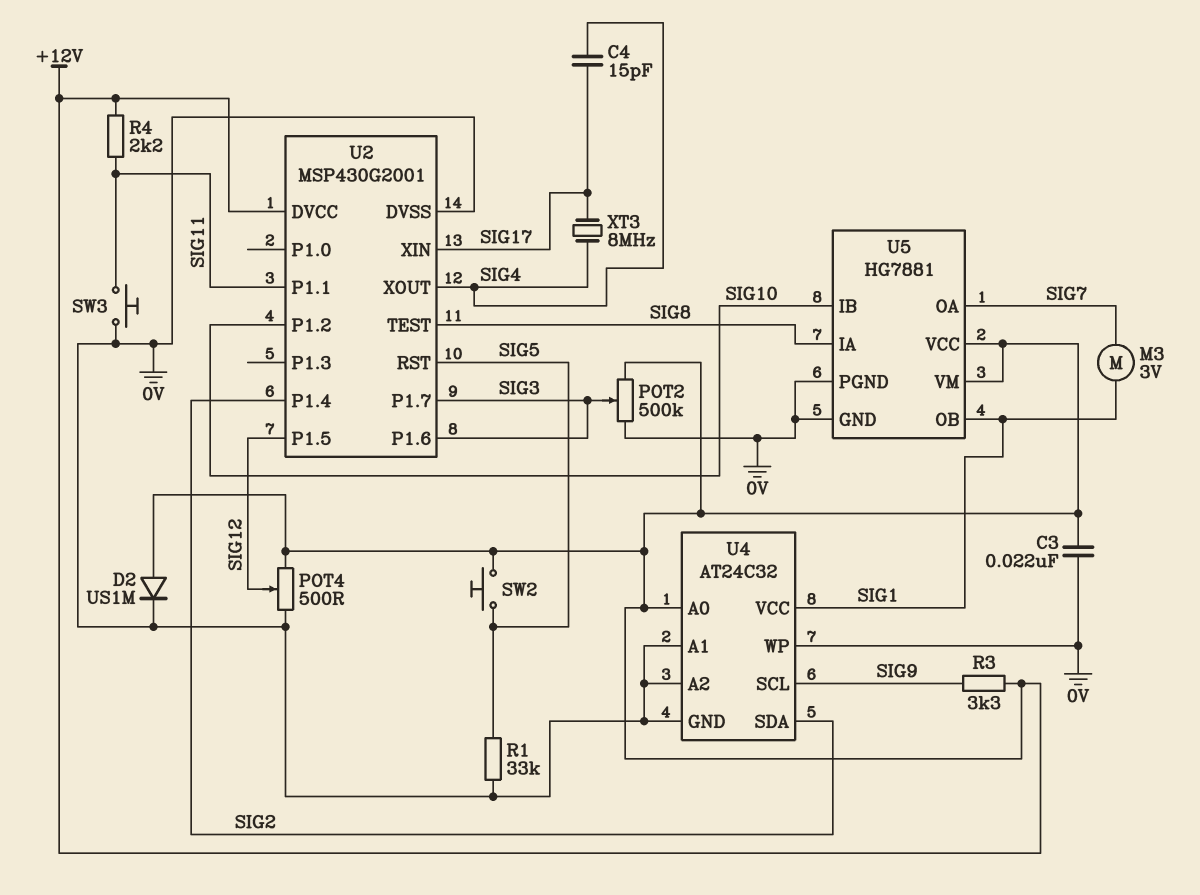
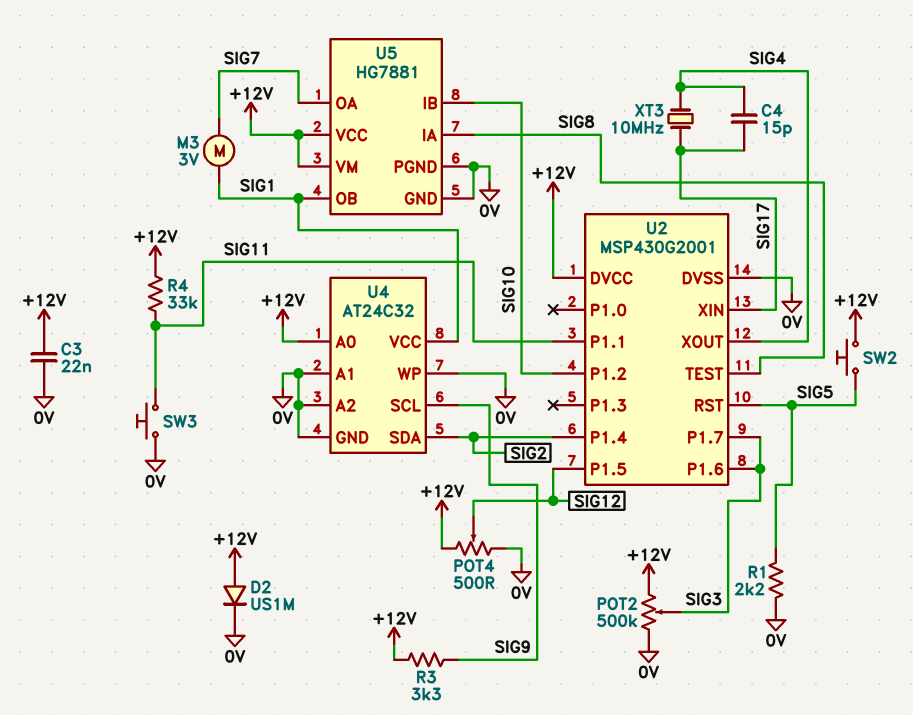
R1: 33k (0V, SIG5) -> 2.2k (0V, SIG5)
R4: 2.2k (+12V, SIG11) -> 33k (+12V, SIG11)
XT3: 8MHz (SIG4, SIG17) -> 10MHz (SIG4, SIG17)

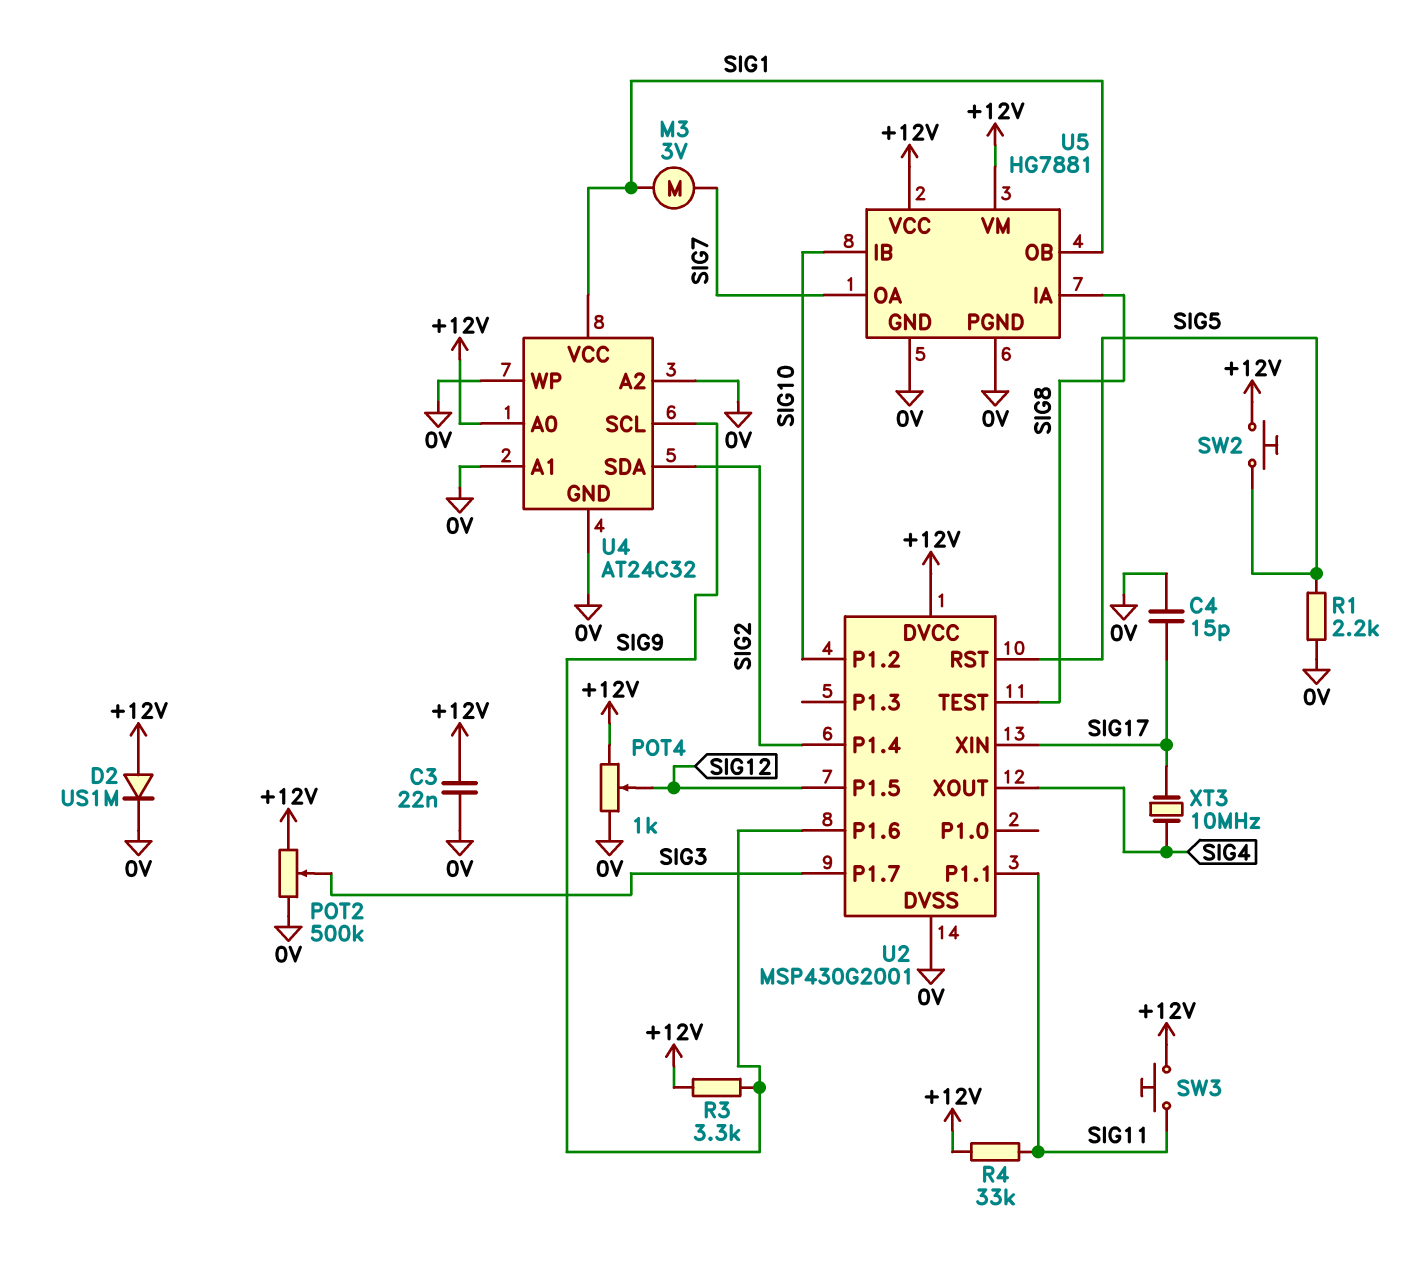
C4: 15pF (SIG4, SIG17) -> 15pF (0V, SIG17)
POT4: 500 (+12V, 0V, wiper SIG12) -> 1k (+12V, 0V, wiper SIG12)
SW3: button (0V, SIG11) -> button (+12V, SIG11)
U2 pin P1.6: SIG3 -> SIG9

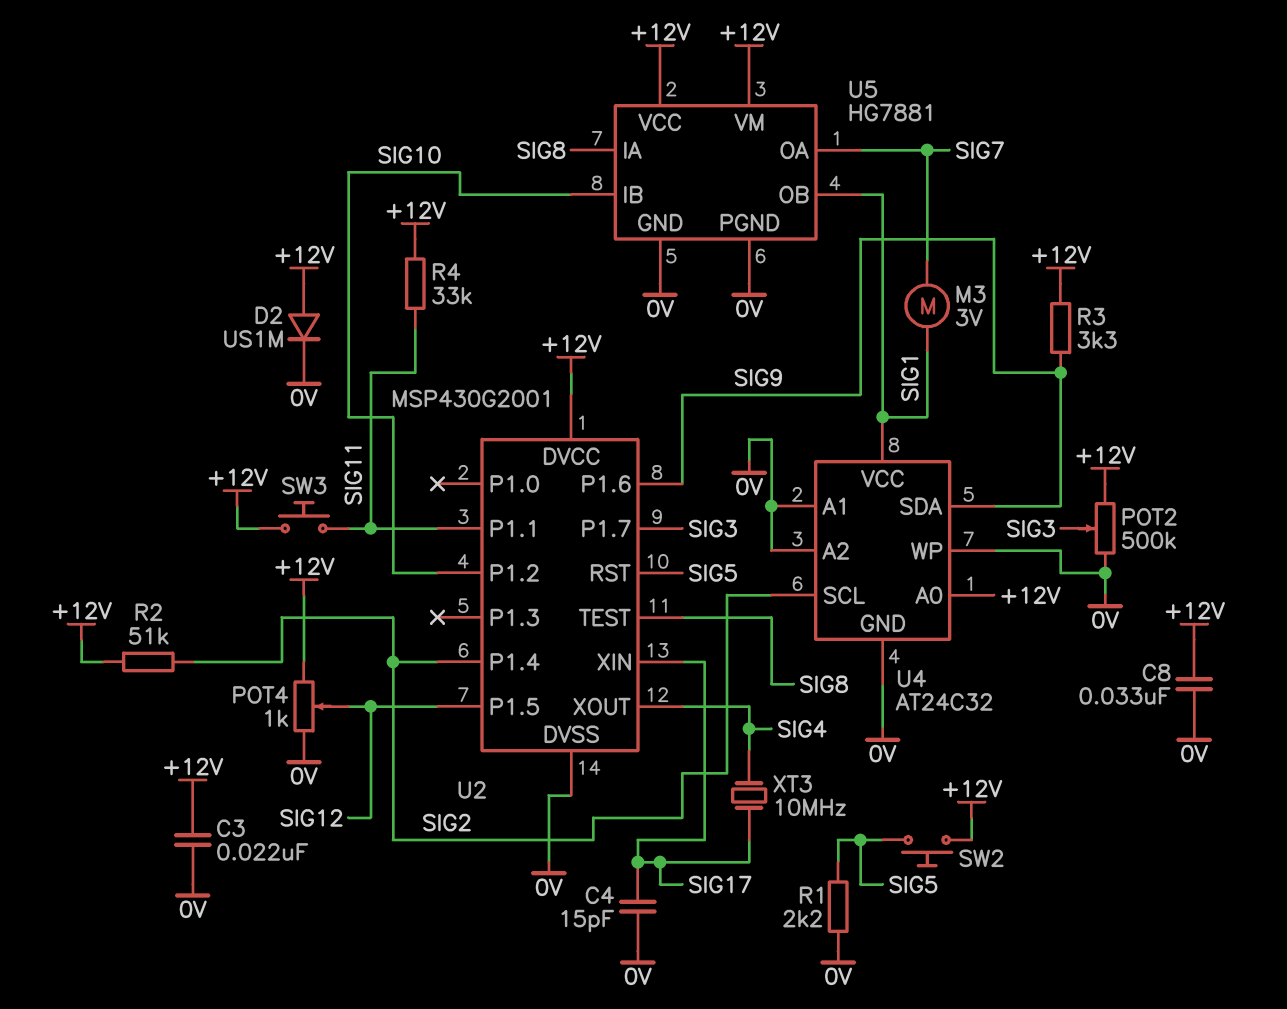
C8: none -> 33nF (+12V, 0V)
R2: none -> 51k (+12V, SIG2)
U4 pin SCL: SIG9 -> SIG2
U4 pin SDA: SIG2 -> SIG9

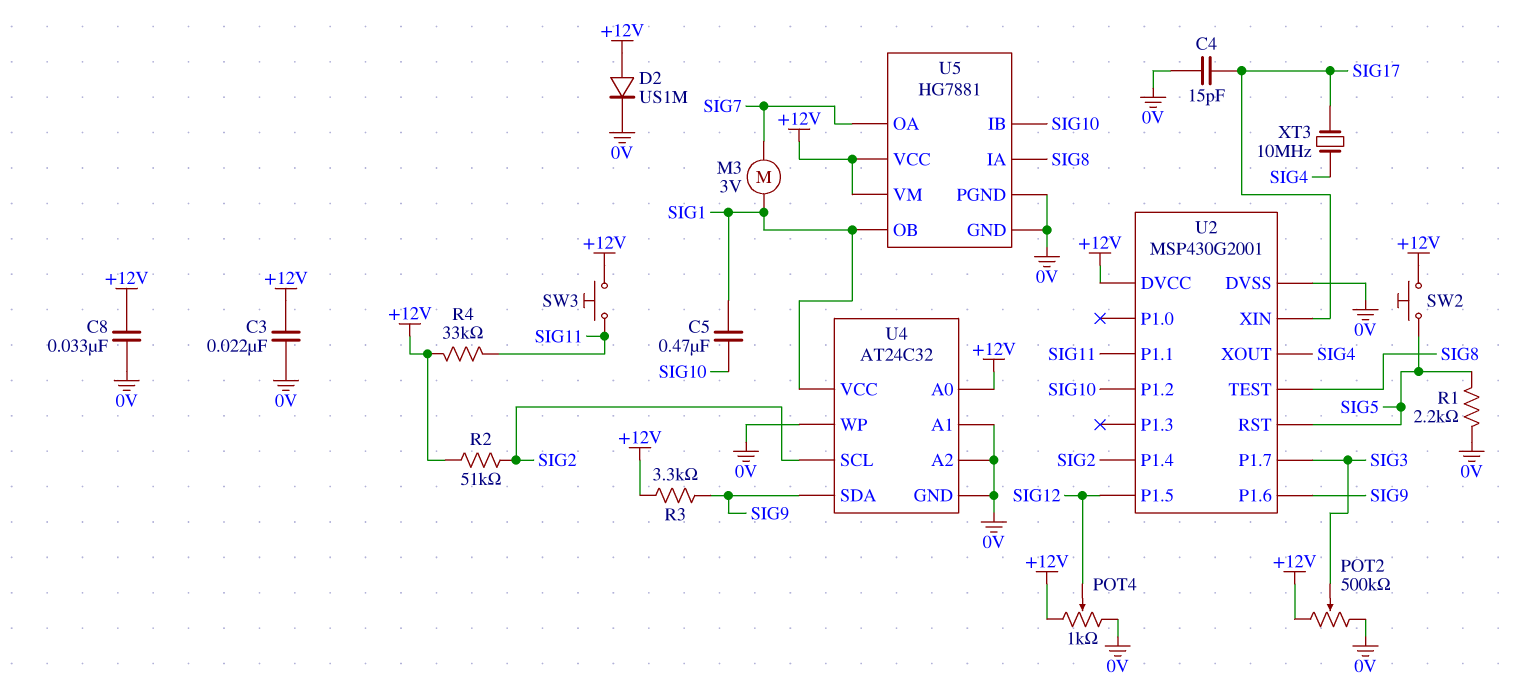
C5: none -> 470nF (SIG1, SIG10)

